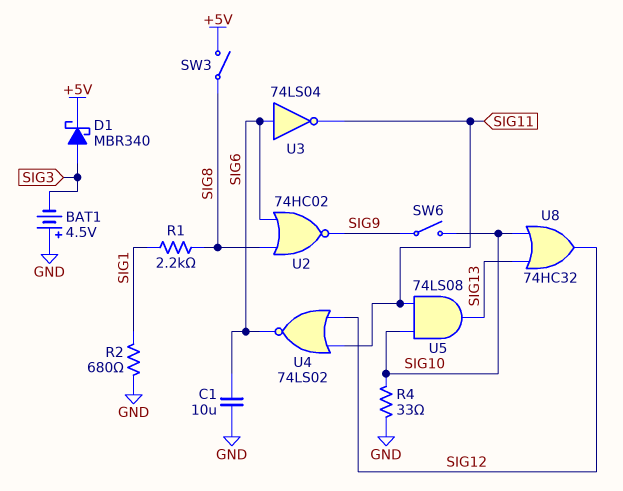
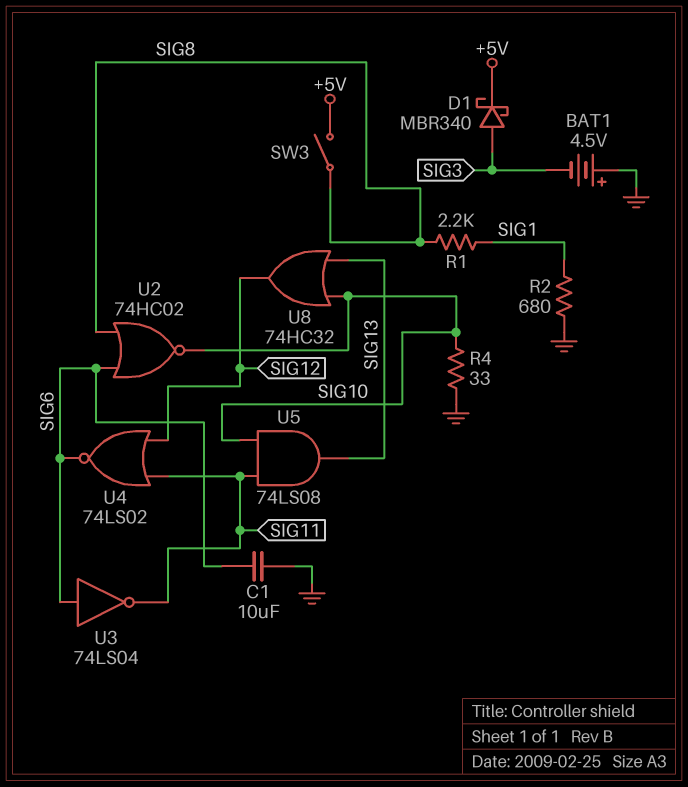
SW6: switch (SIG9, SIG10) -> none
U2: NOR 74HC02 (in SIG6, in SIG8, out SIG9) -> NOR 74HC02 (in SIG6, in SIG8, out SIG10)

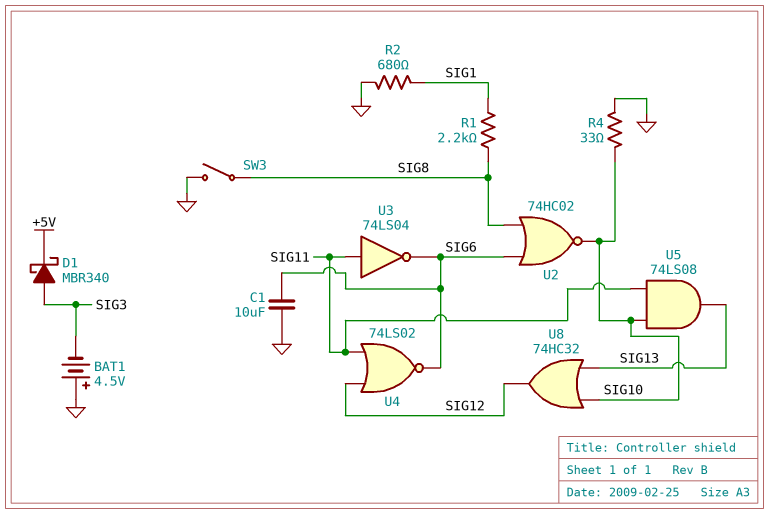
SW3: switch (+5V, SIG8) -> switch (GND, SIG8)
U3: NOT 74LS04 (in SIG6, out SIG11) -> NOT 74LS04 (in SIG11, out SIG6)

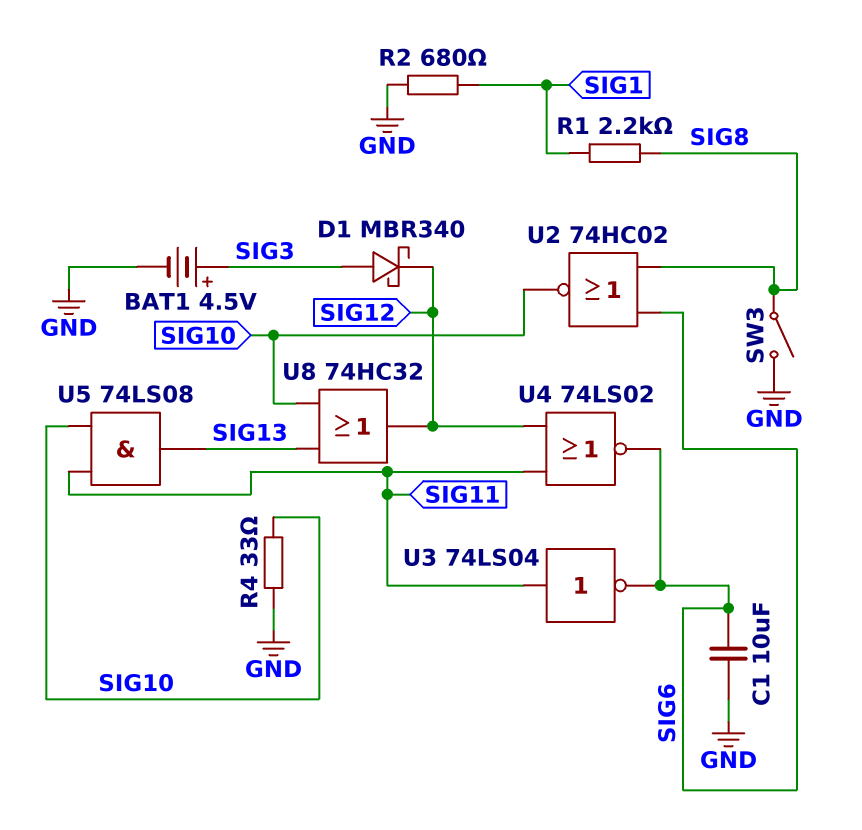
BAT1: 4.5V (plus GND, minus SIG3) -> 4.5V (plus SIG3, minus GND)
D1: schottky MBR340 (A SIG3, K +5V) -> schottky MBR340 (A SIG3, K SIG12)

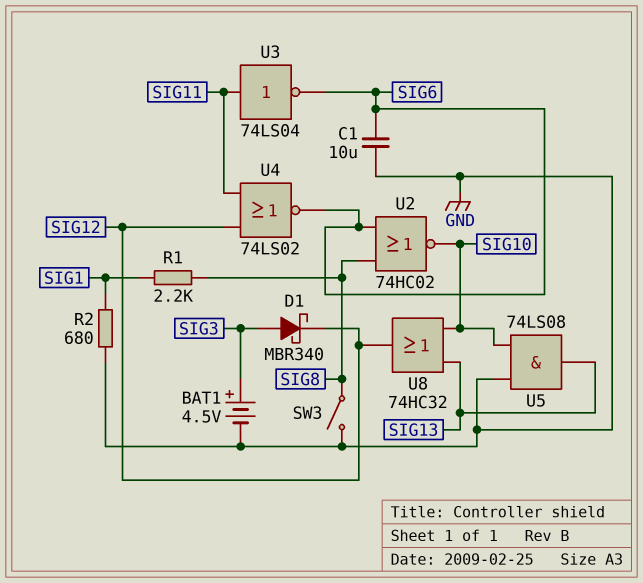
R4: 33 (GND, SIG10) -> none
U5: AND 74LS08 (in SIG10, in SIG11, out SIG13) -> AND 74LS08 (in GND, in SIG10, out SIG13)

